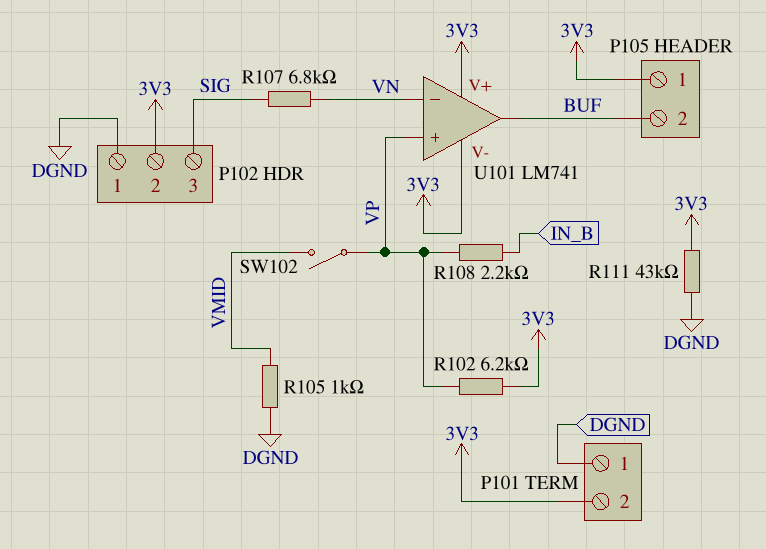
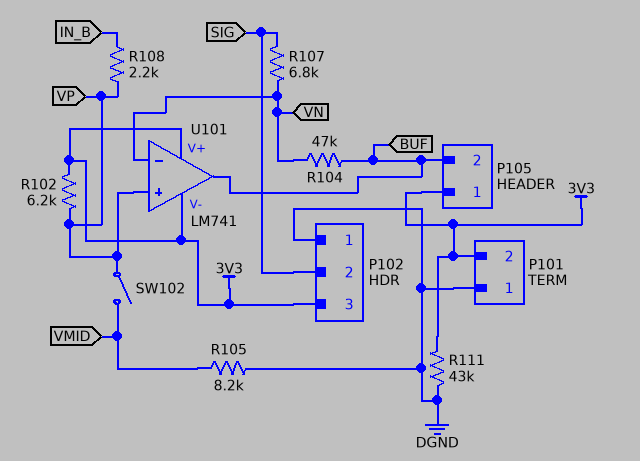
P102 pin 2: 3V3 -> SIG
P102 pin 3: SIG -> 3V3
R104: none -> 47k (BUF, VN)
R105: 1k (DGND, VMID) -> 8.2k (DGND, VMID)

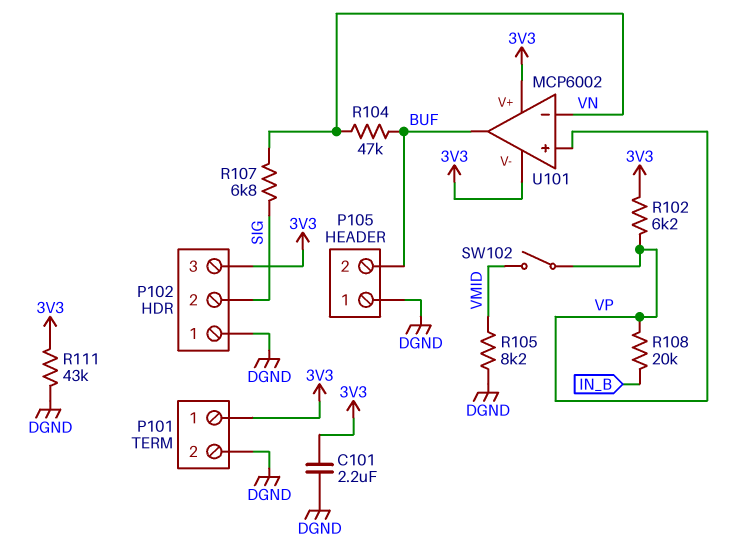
C101: none -> 2.2uF (3V3, DGND)
P101 pin 1: DGND -> 3V3
P101 pin 2: 3V3 -> DGND
P105 pin 1: 3V3 -> DGND
R108: 2.2k (IN_B, VP) -> 20k (IN_B, VP)
U101: LM741 -> MCP6002

